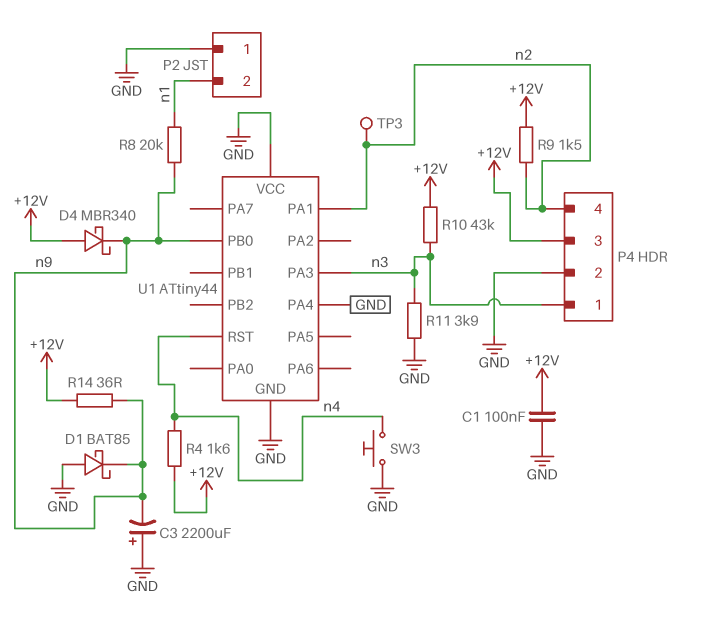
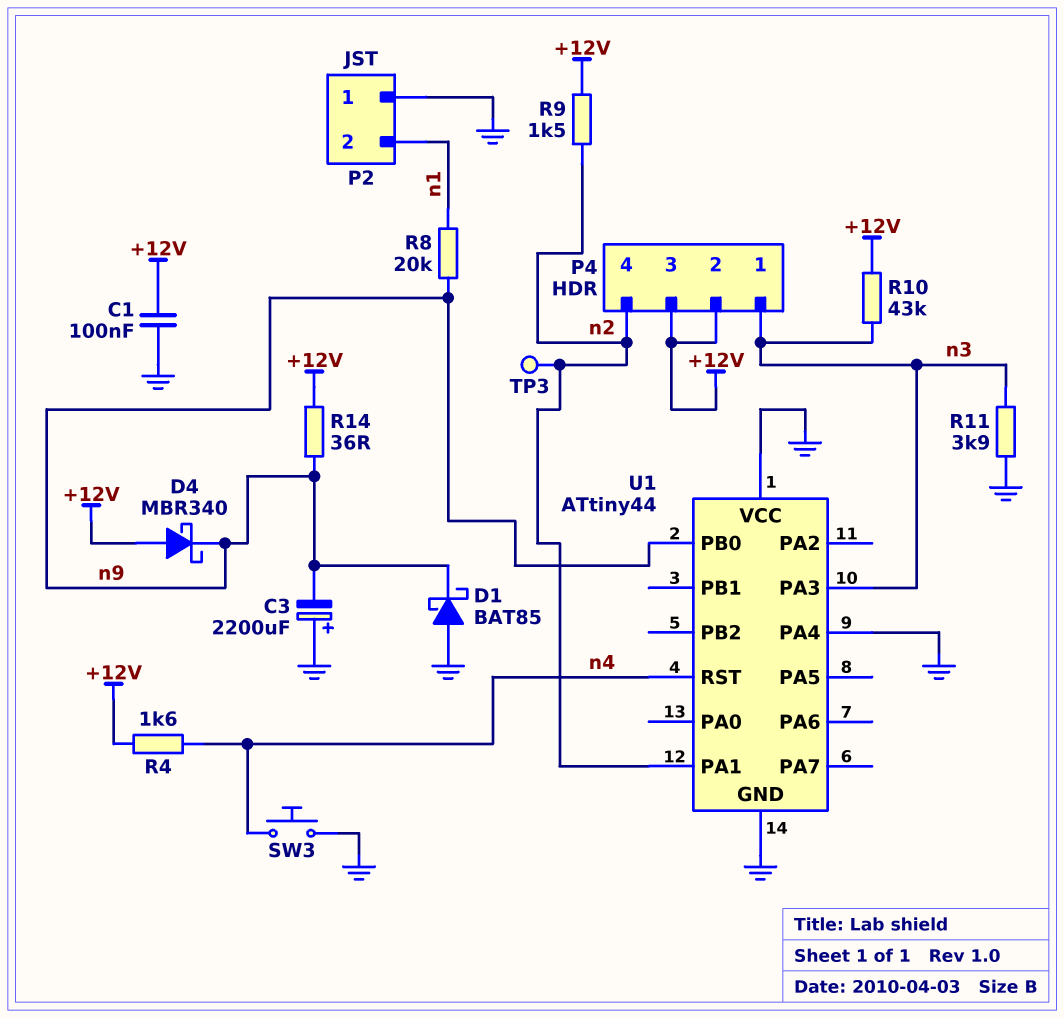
P4 pin 2: GND -> +12V

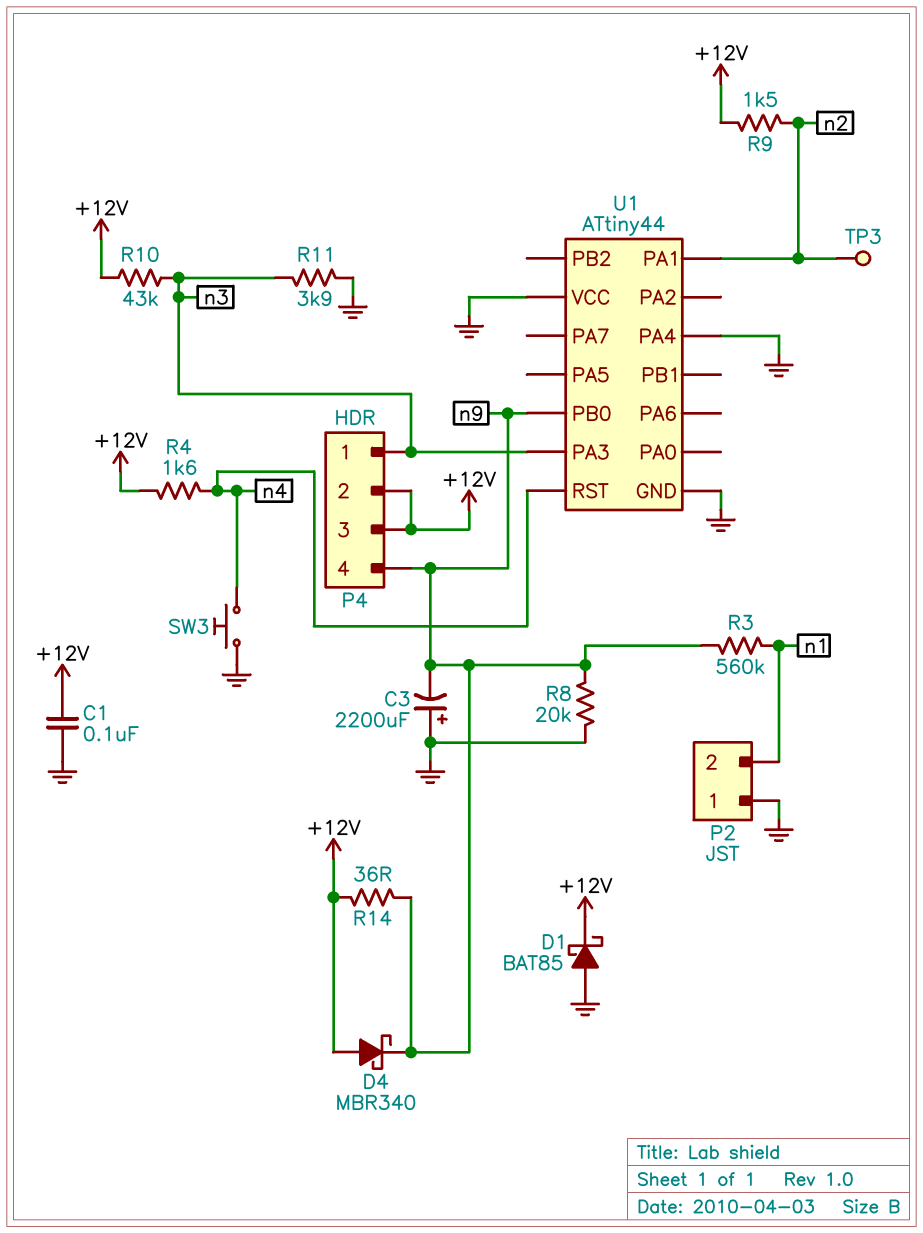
D1: schottky BAT85 (A GND, K n9) -> schottky BAT85 (A GND, K +12V)
P4 pin 4: n2 -> n9
R3: none -> 560k (n1, n9)
R8: 20k (n1, n9) -> 20k (GND, n9)

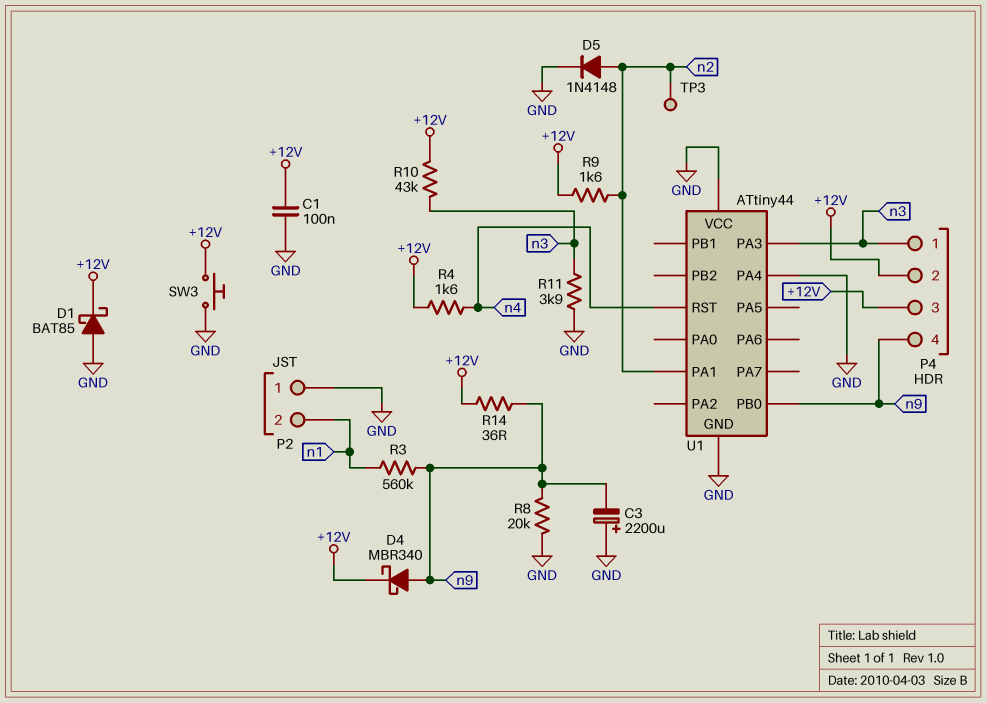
D4: schottky MBR340 (A +12V, K n9) -> schottky MBR340 (A n9, K +12V)
D5: none -> diode 1N4148 (A n2, K GND)
R9: 1.5k (+12V, n2) -> 1.6k (+12V, n2)
SW3: button (GND, n4) -> button (+12V, GND)

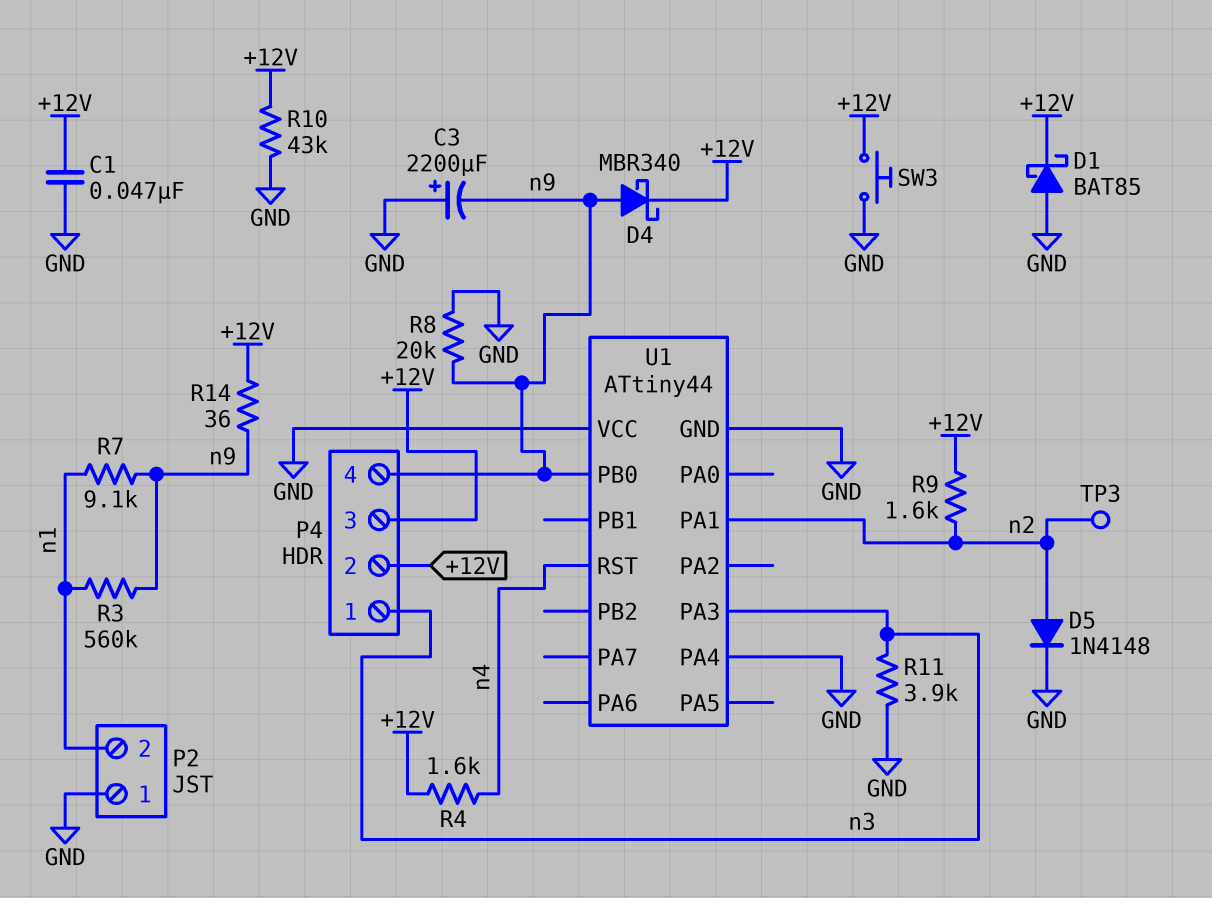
C1: 100nF (+12V, GND) -> 47nF (+12V, GND)
R7: none -> 9.1k (n1, n9)
R10: 43k (+12V, n3) -> 43k (+12V, GND)

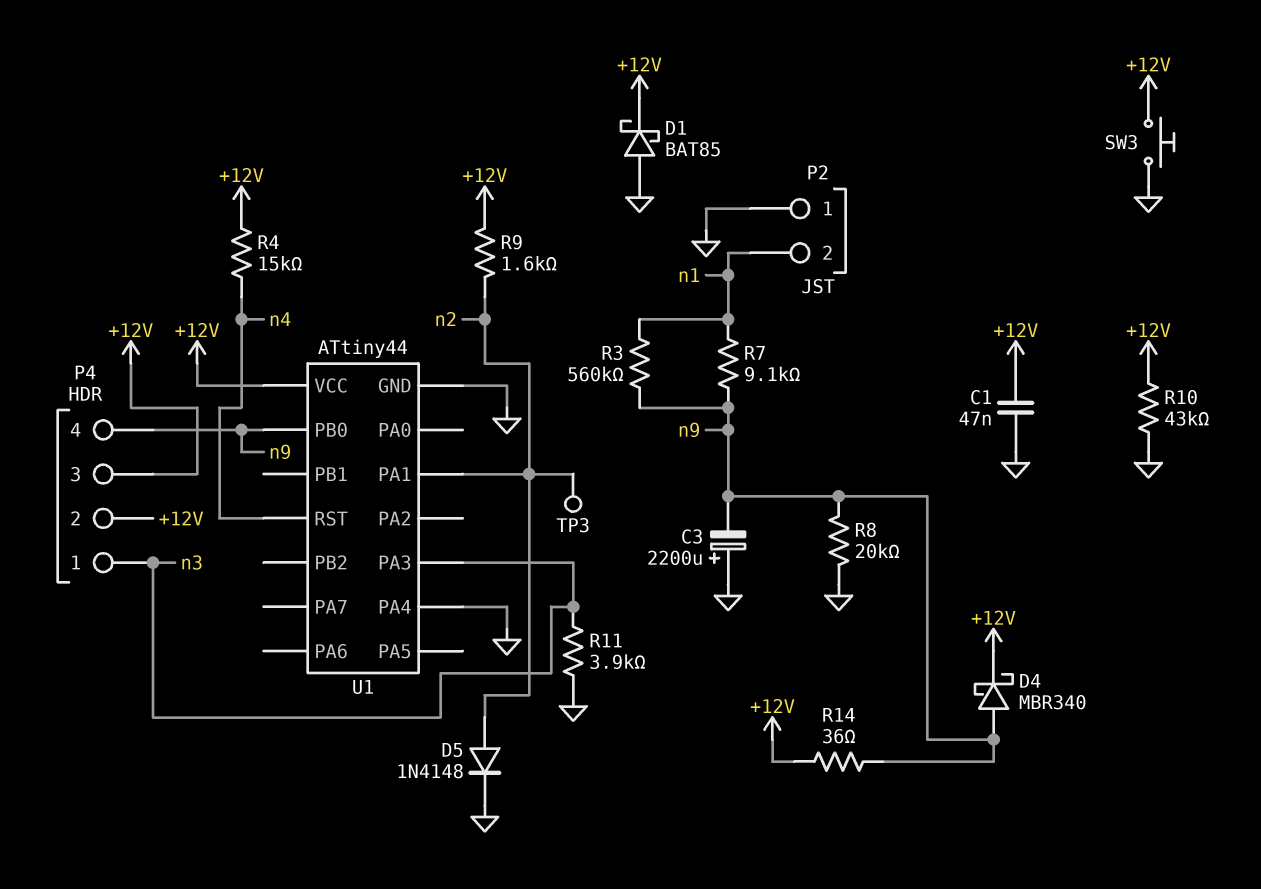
R4: 1.6k (+12V, n4) -> 15k (+12V, n4)
U1 pin VCC: GND -> +12V

